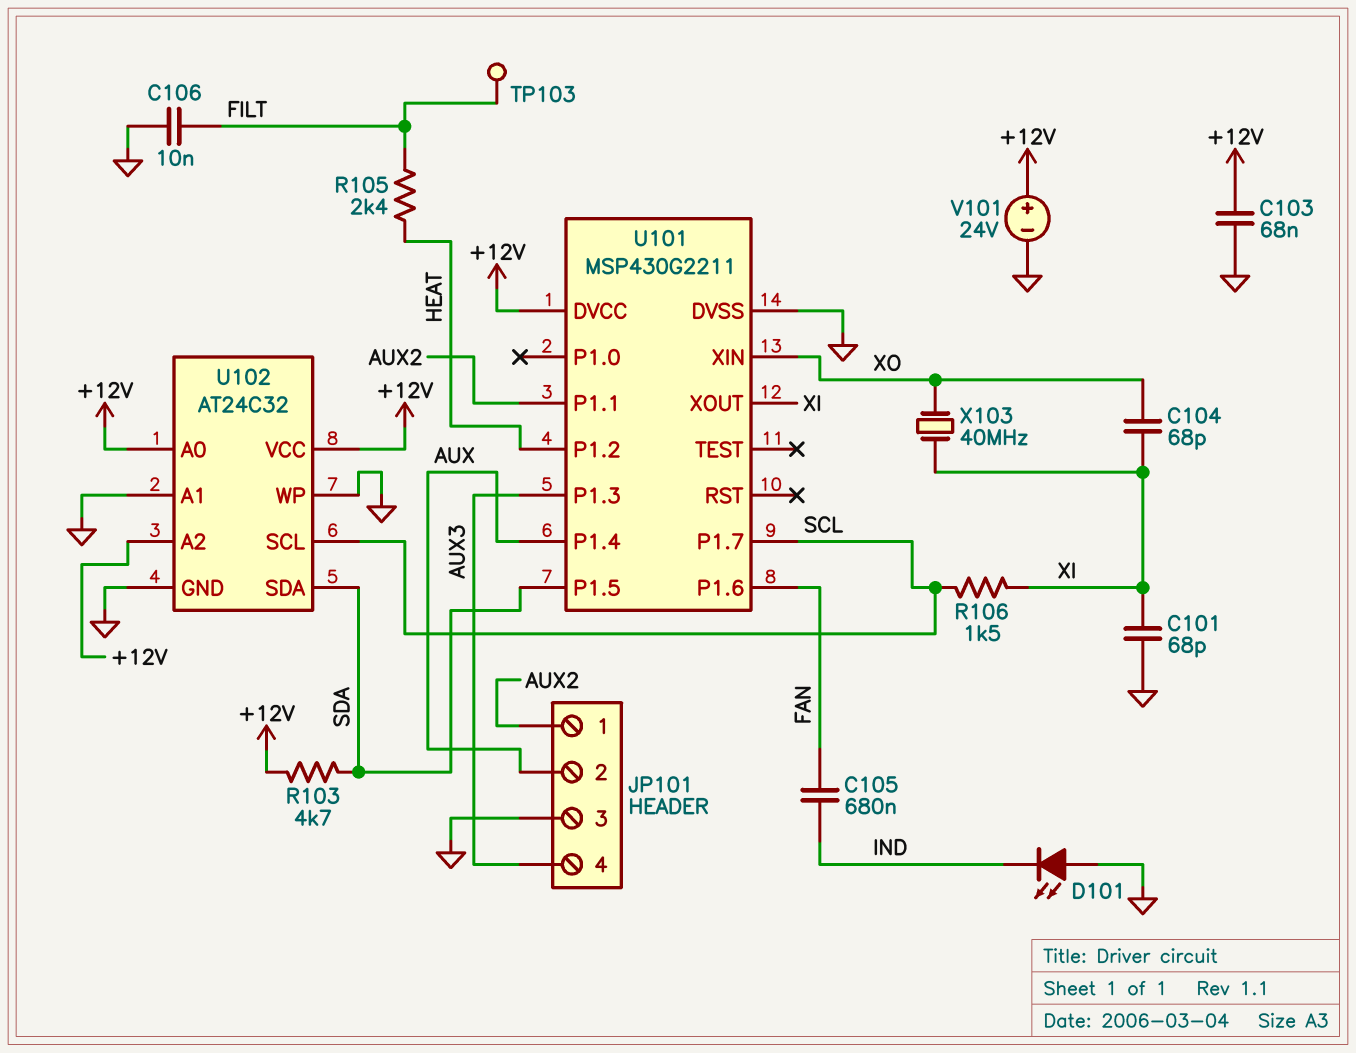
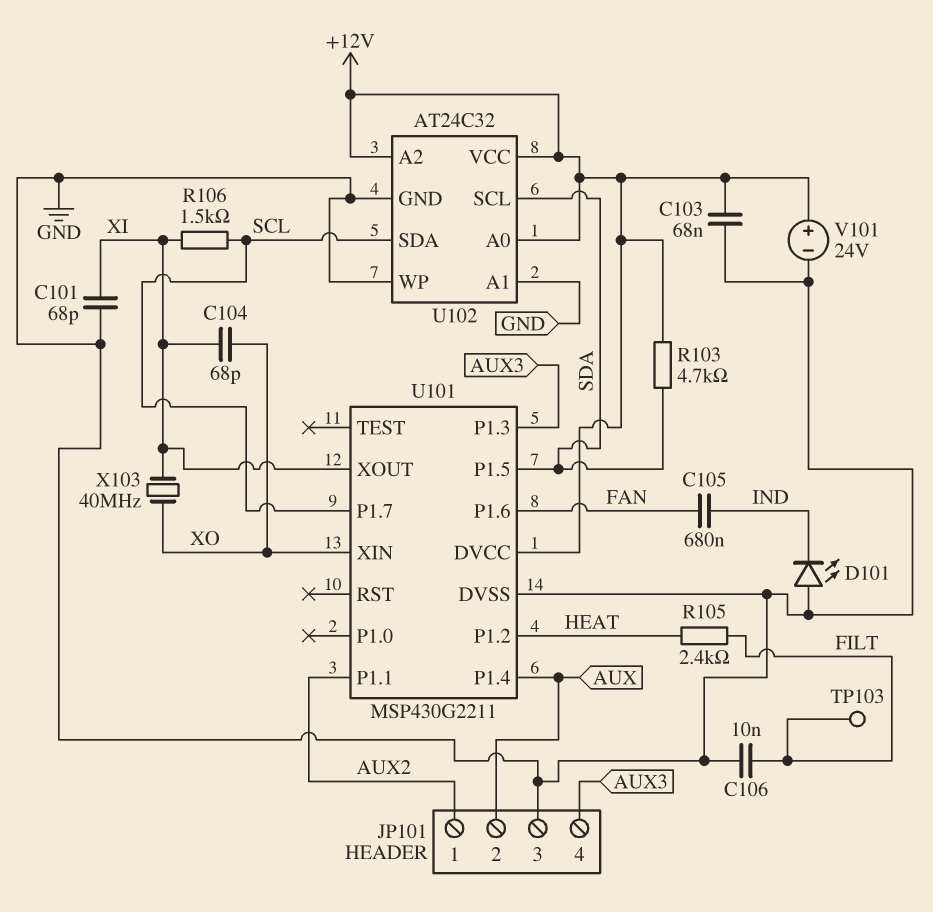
U102 pin SCL: SCL -> SDA
U102 pin SDA: SDA -> SCL

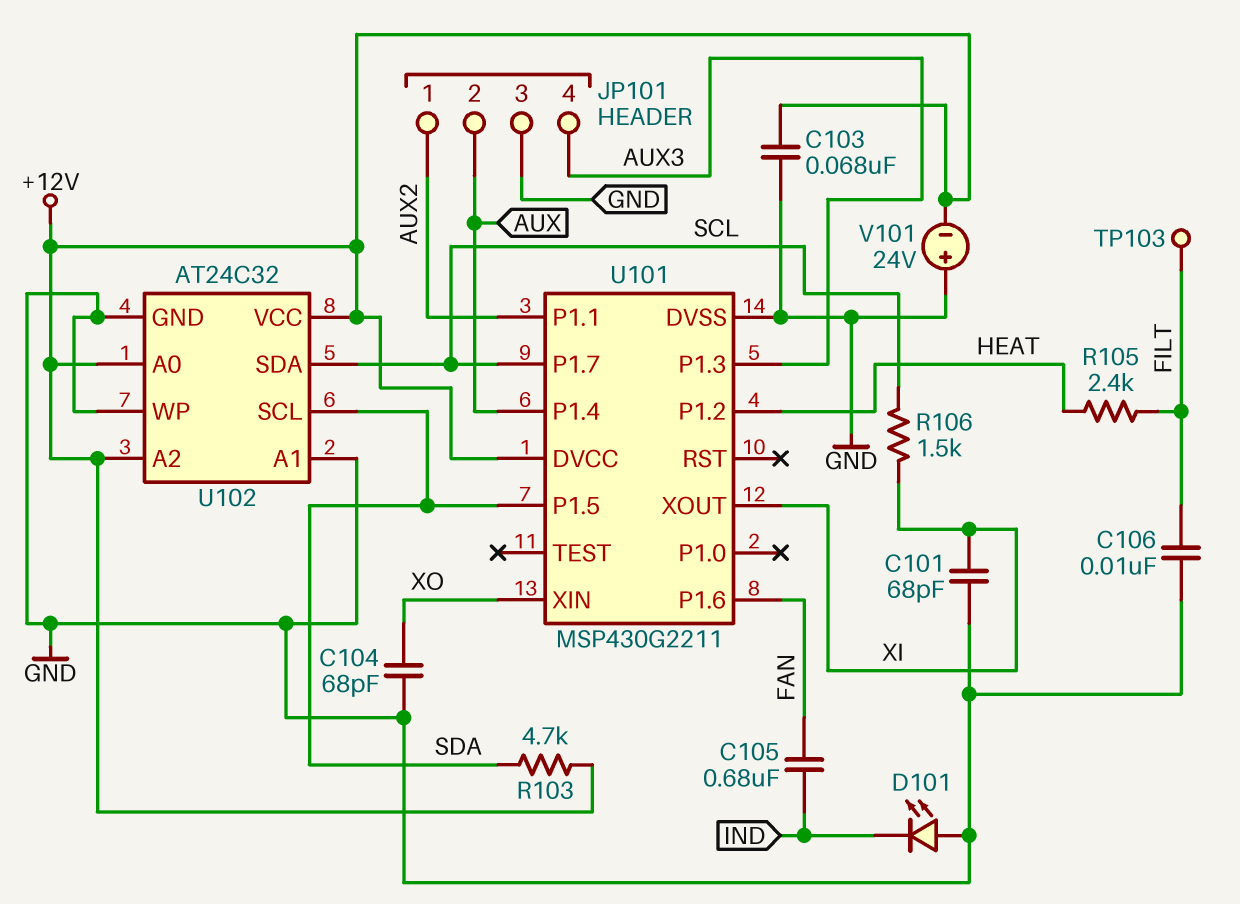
C104: 68pF (XI, XO) -> 68pF (GND, XO)
V101: 24V (plus +12V, minus GND) -> 24V (plus GND, minus +12V)
X103: 40MHz (XI, XO) -> none

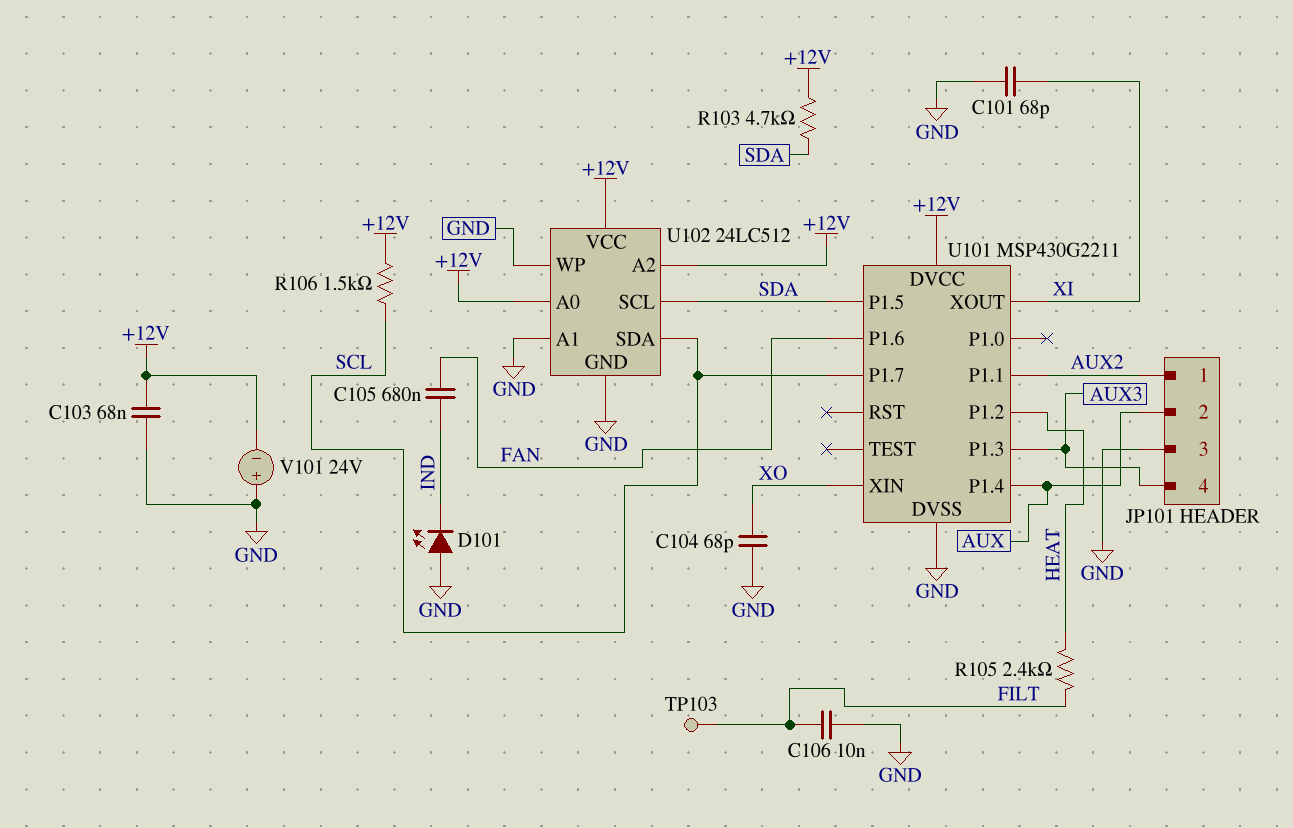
R106: 1.5k (SCL, XI) -> 1.5k (+12V, SCL)
U102: AT24C32 -> 24LC512

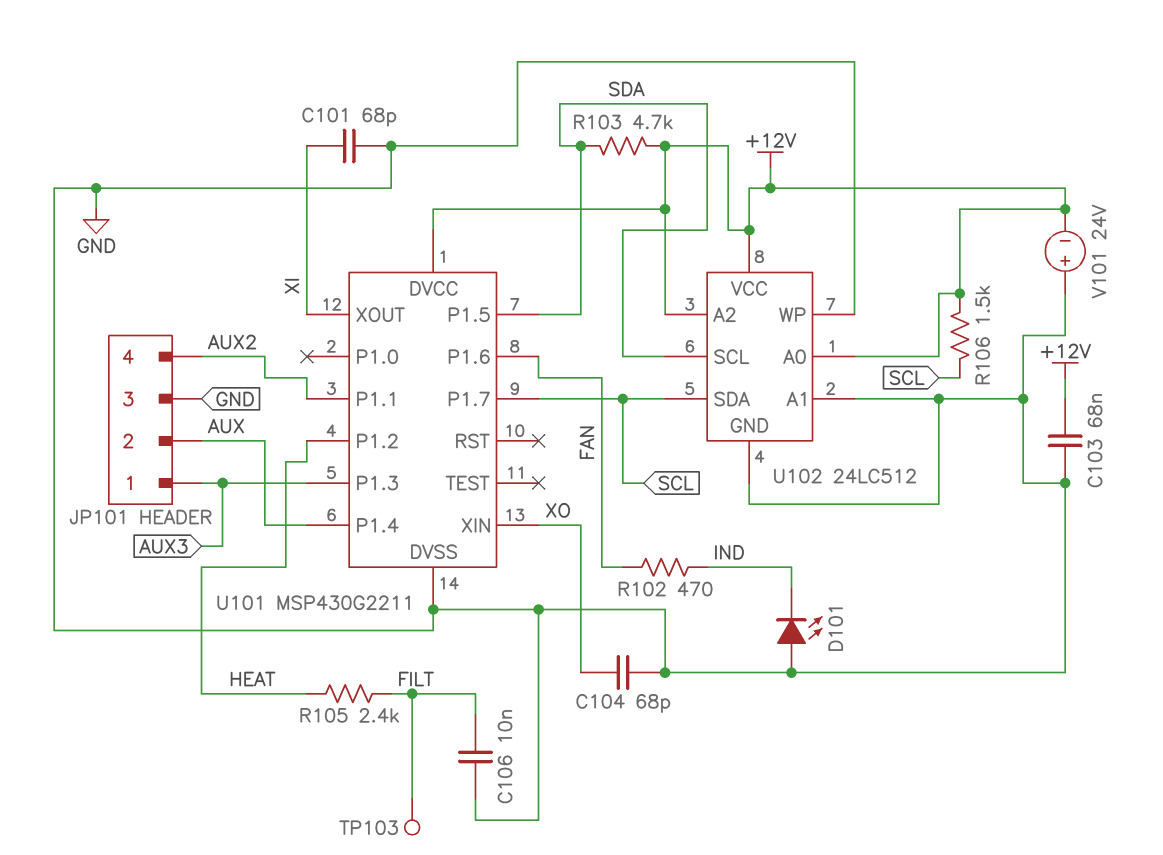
C105: 680nF (FAN, IND) -> none
JP101 pin 1: AUX2 -> AUX3
JP101 pin 4: AUX3 -> AUX2
R102: none -> 470 (FAN, IND)

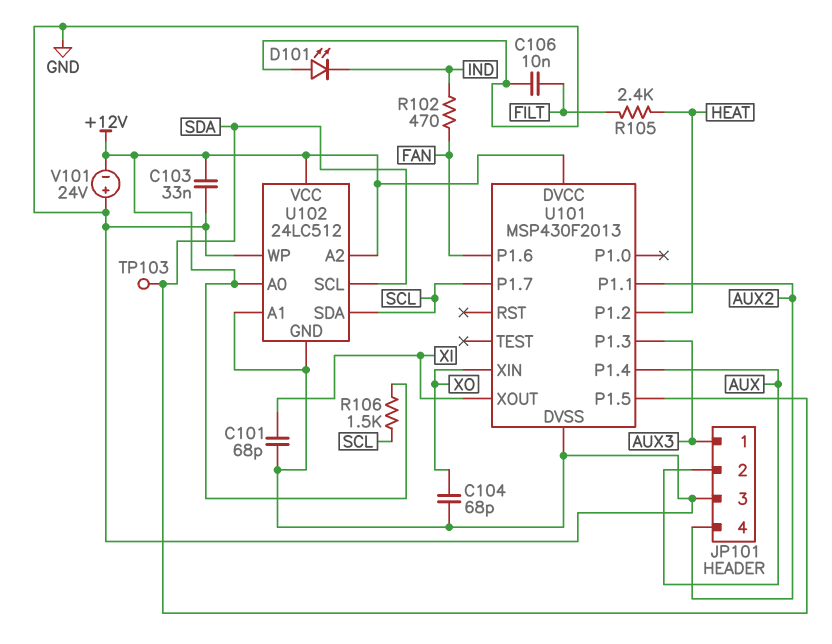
C103: 68nF (+12V, GND) -> 33nF (+12V, GND)
R103: 4.7k (+12V, SDA) -> none
TP103: test point (FILT) -> test point (SDA)
U101: MSP430G2211 -> MSP430F2013

